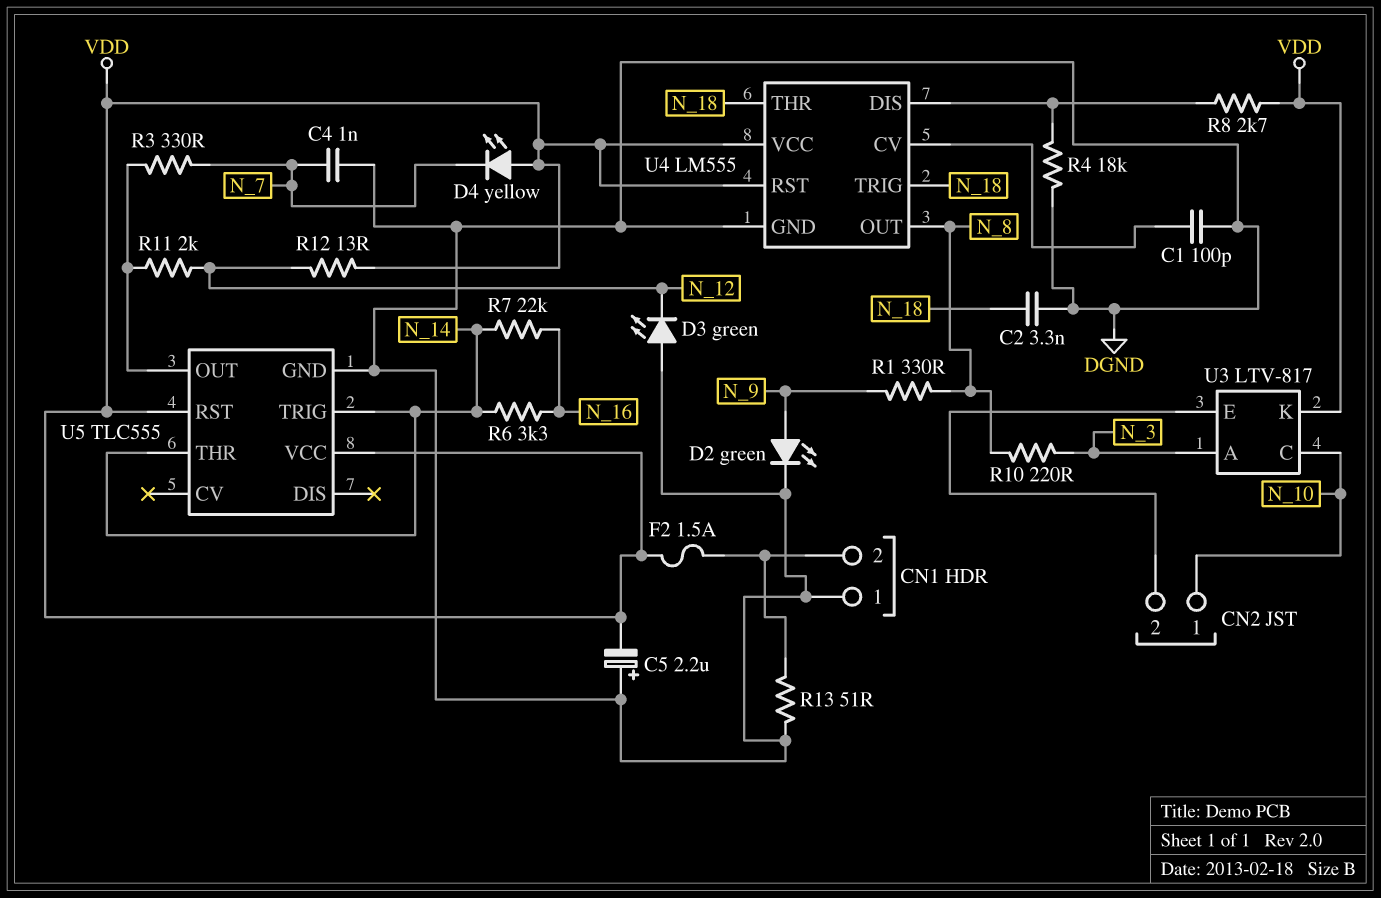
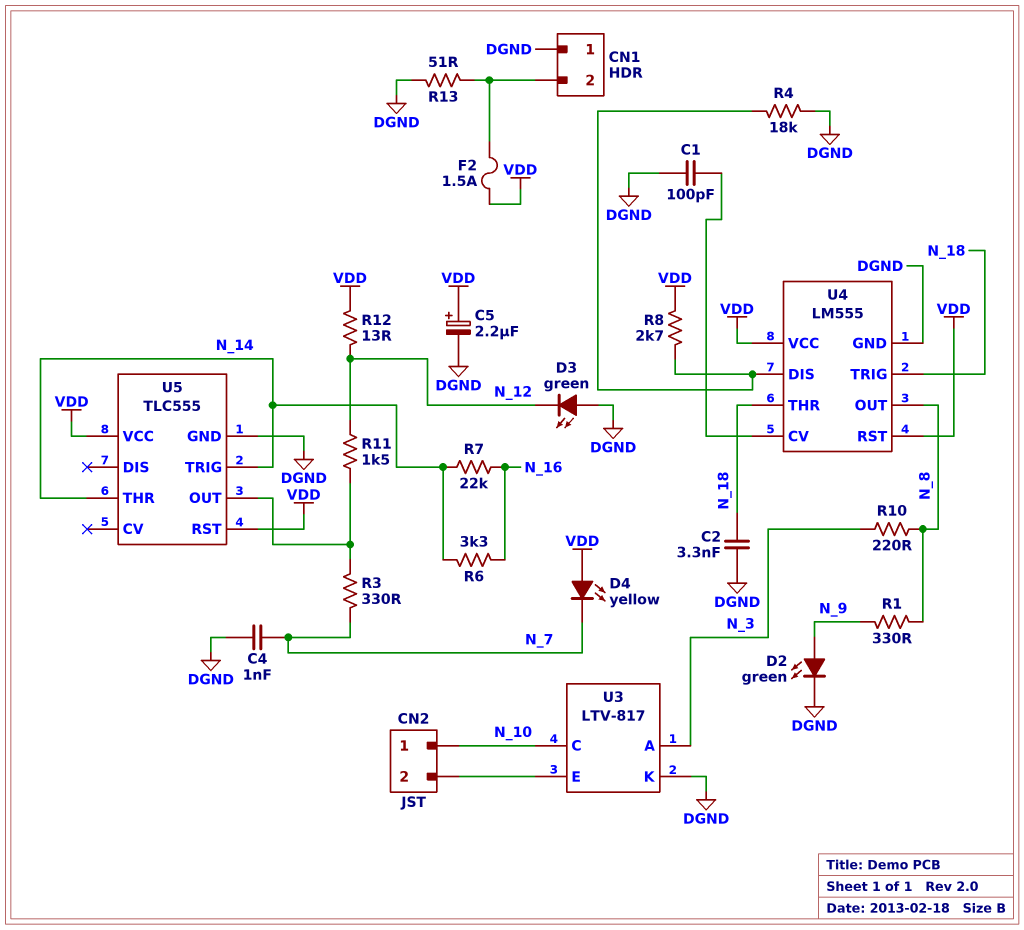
C5: 2.2uF (plus DGND, minus VDD) -> 2.2uF (plus VDD, minus DGND)
R11: 2k (N_12, U5/OUT) -> 1.5k (N_12, U5/OUT)
U3 pin K: VDD -> DGND

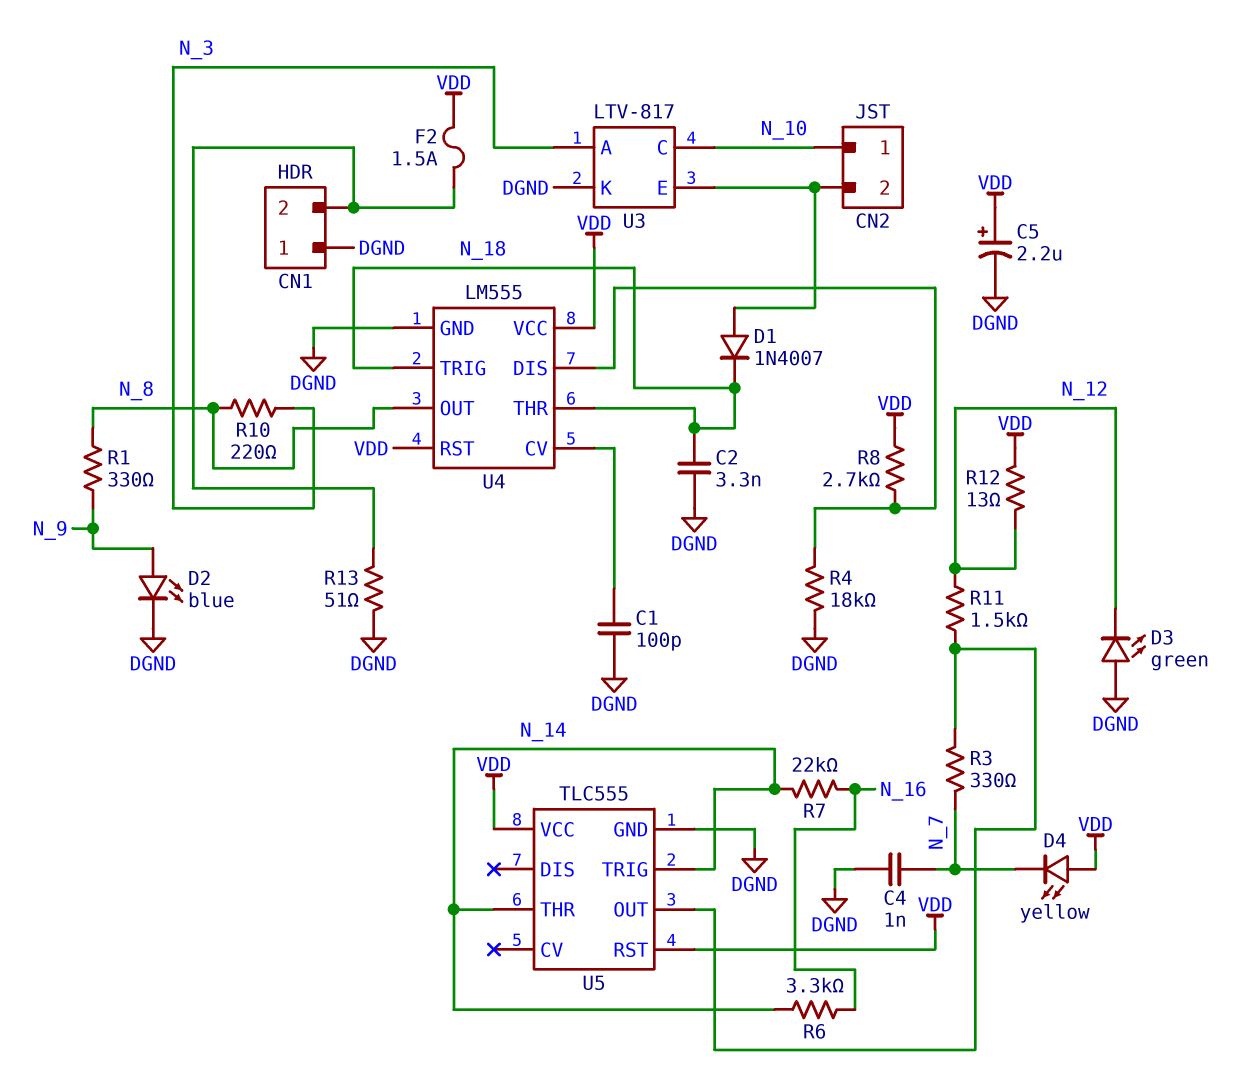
D1: none -> diode 1N4007 (A CN2/2, K N_18)
D2: LED green (A N_9, K DGND) -> LED blue (A N_9, K DGND)

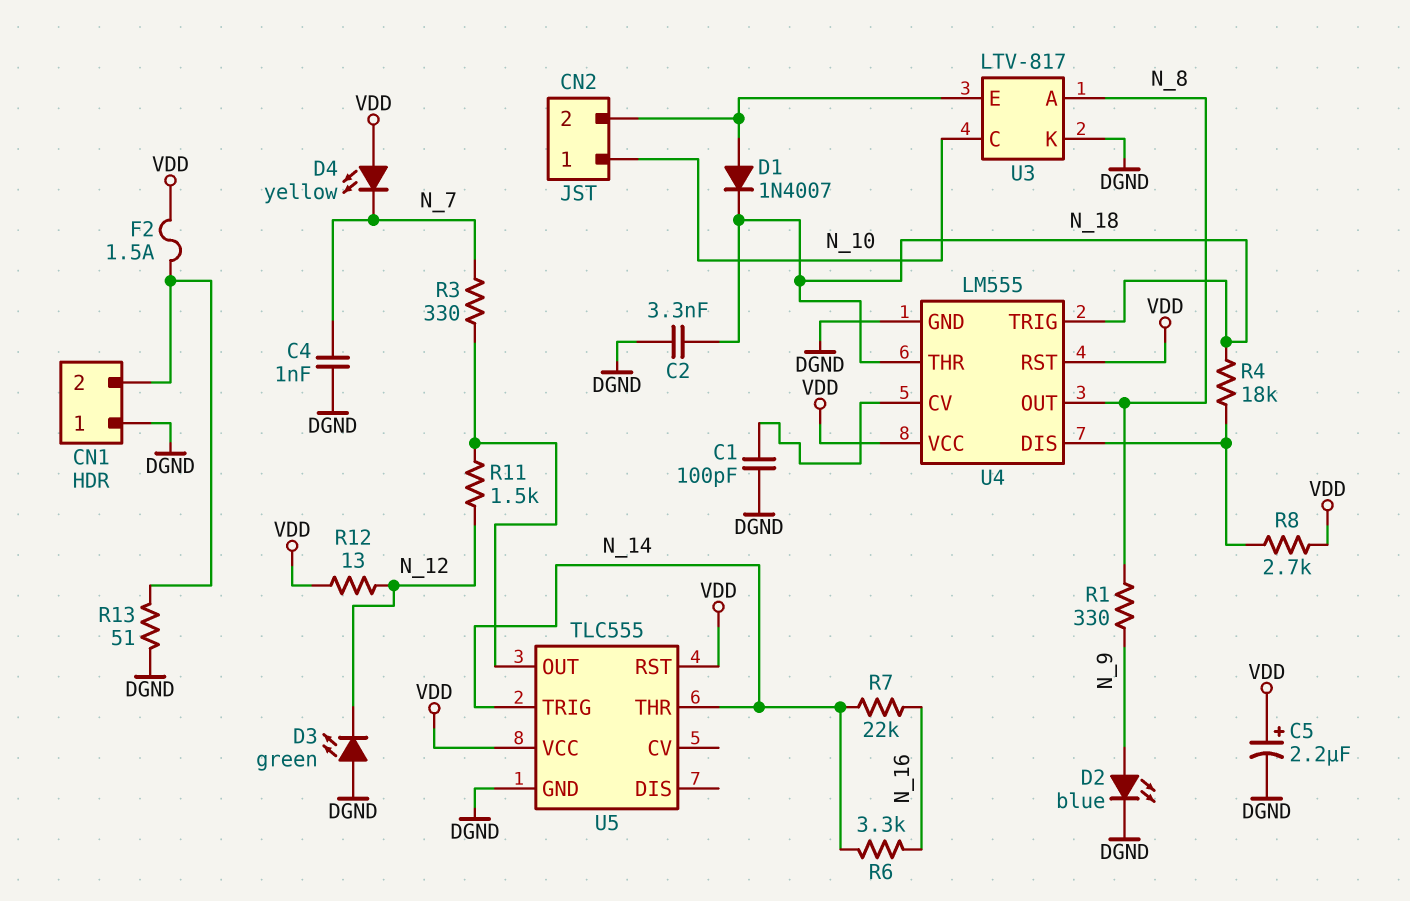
R4: 18k (DGND, U4/DIS) -> 18k (N_18, U4/DIS)
R10: 220 (N_3, N_8) -> none
U3 pin A: N_3 -> N_8

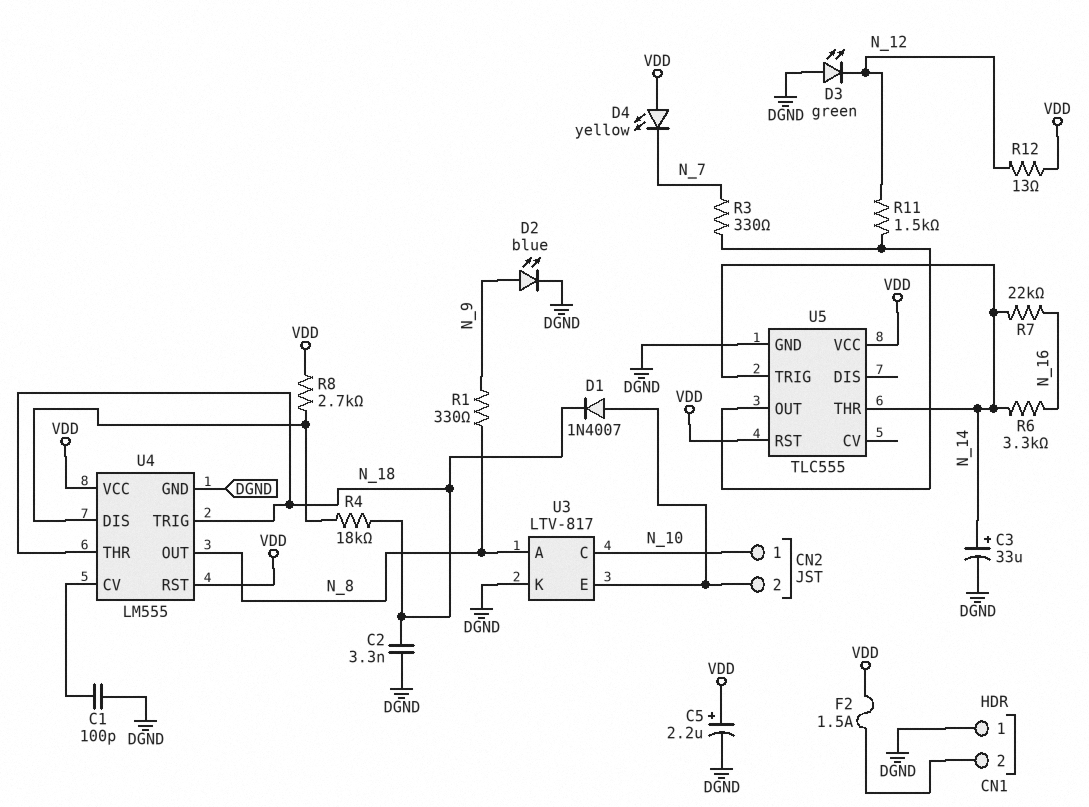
C3: none -> 33uF (plus N_14, minus DGND)
C4: 1nF (DGND, N_7) -> none
R13: 51 (CN1/2, DGND) -> none

